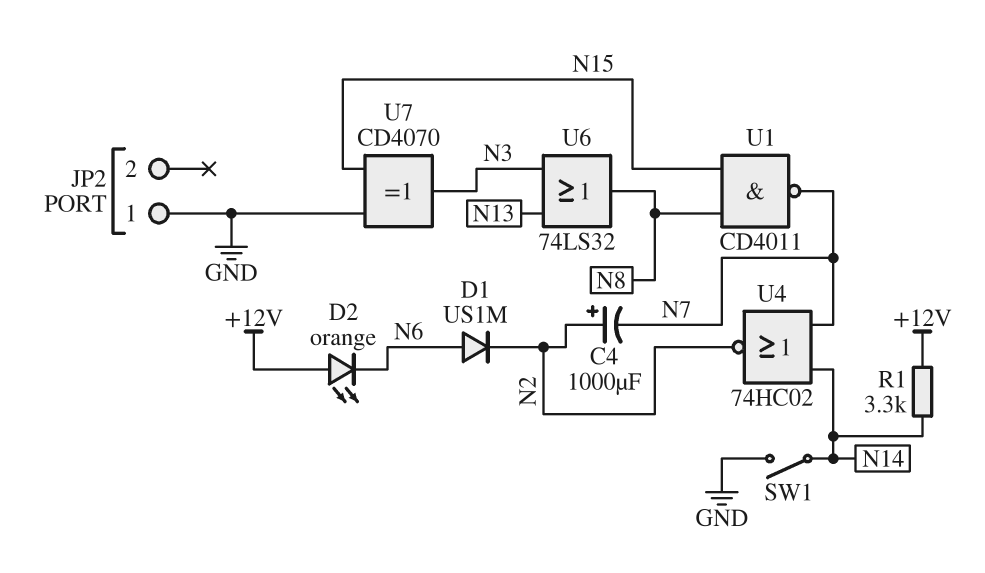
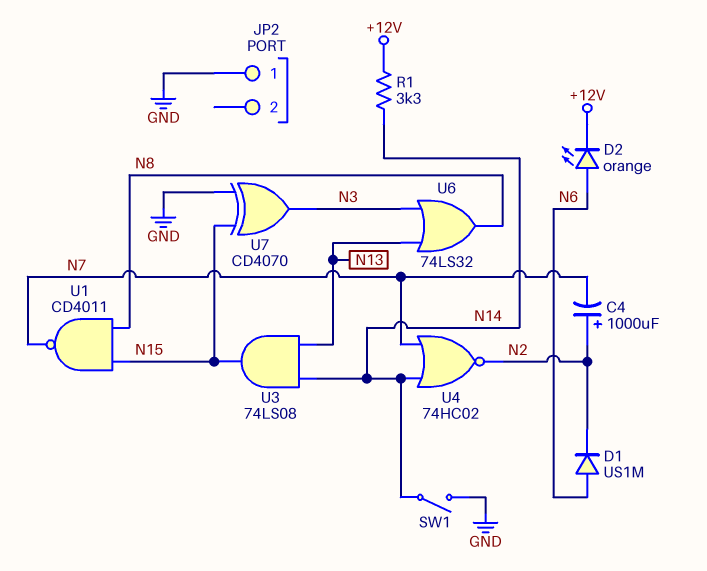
D2: LED orange (A +12V, K N6) -> LED orange (A N6, K +12V)
U3: none -> AND 74LS08 (in N13, in N14, out N15)

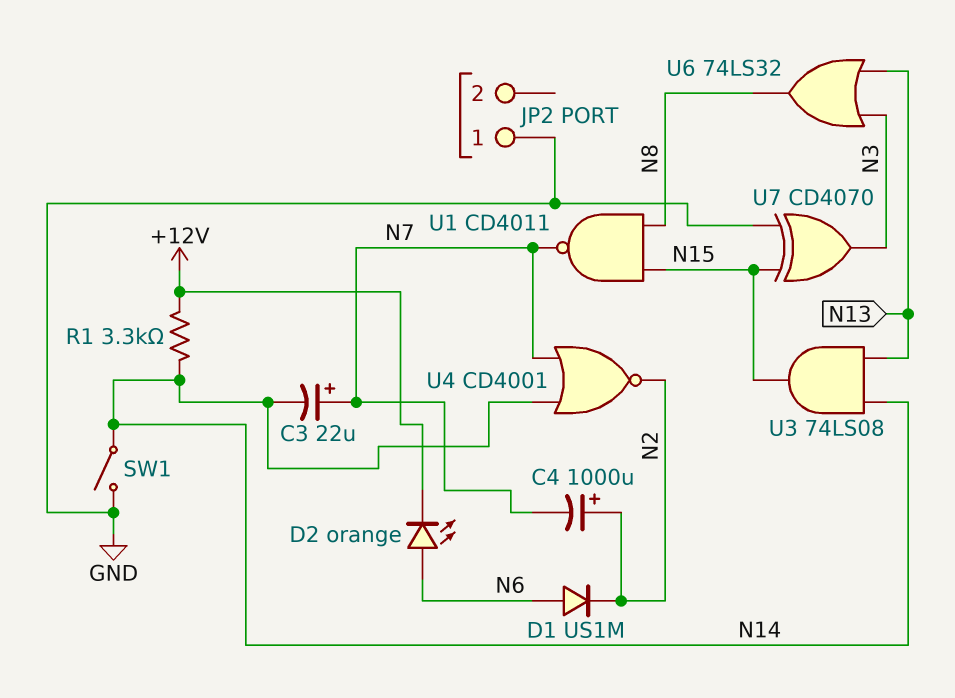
C3: none -> 22uF (plus N7, minus N14)
U4: NOR 74HC02 (in N7, in N14, out N2) -> NOR CD4001 (in N7, in N14, out N2)

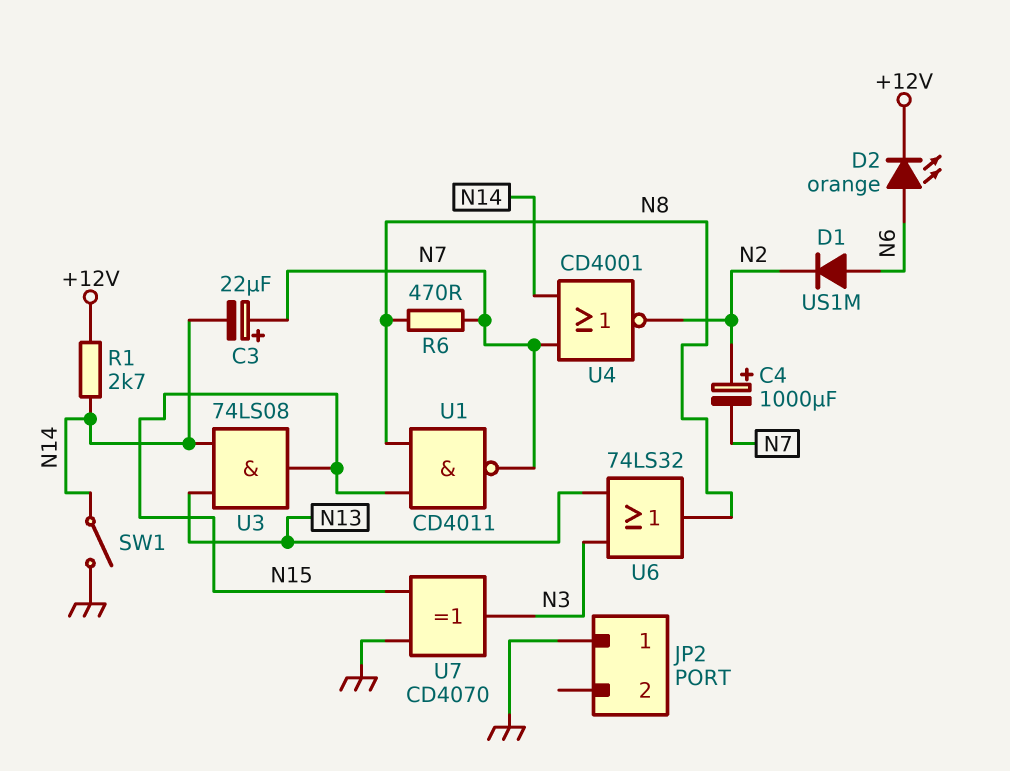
R1: 3.3k (+12V, N14) -> 2.7k (+12V, N14)
R6: none -> 470 (N7, N8)

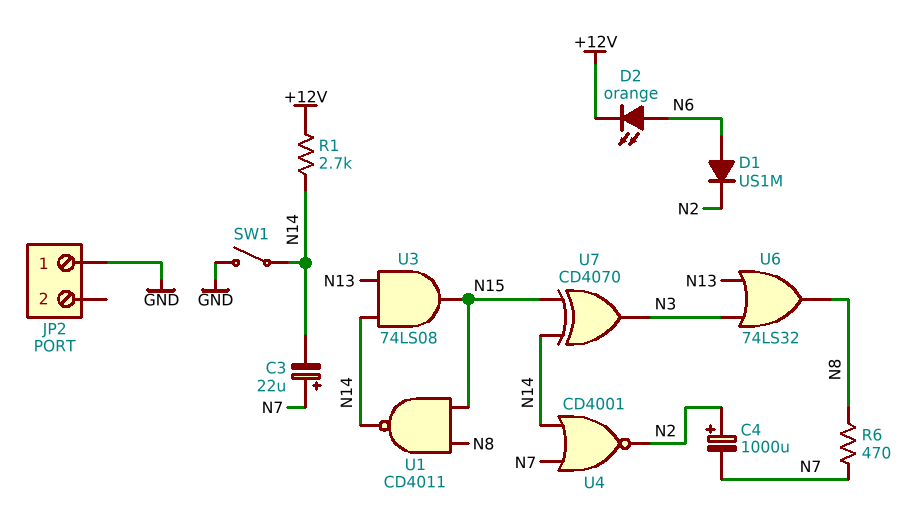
U1: NAND CD4011 (in N8, in N15, out N7) -> NAND CD4011 (in N8, in N15, out N14)
U7: XOR CD4070 (in GND, in N15, out N3) -> XOR CD4070 (in N14, in N15, out N3)

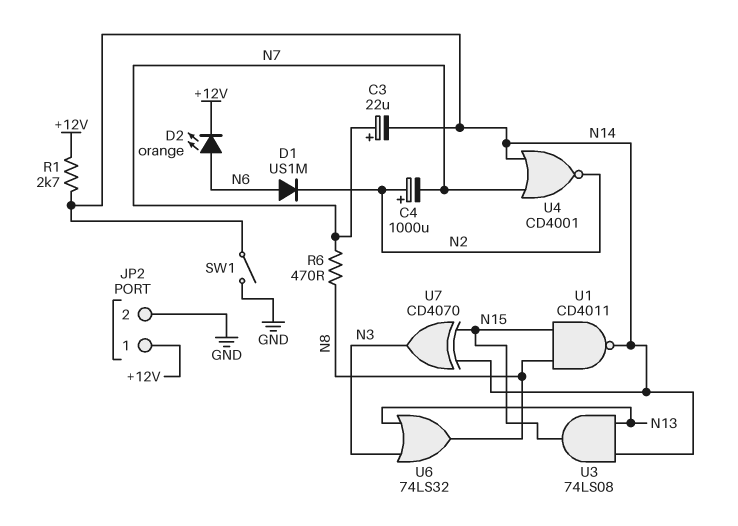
JP2 pin 1: GND -> +12V
JP2 pin 2: none -> GND

